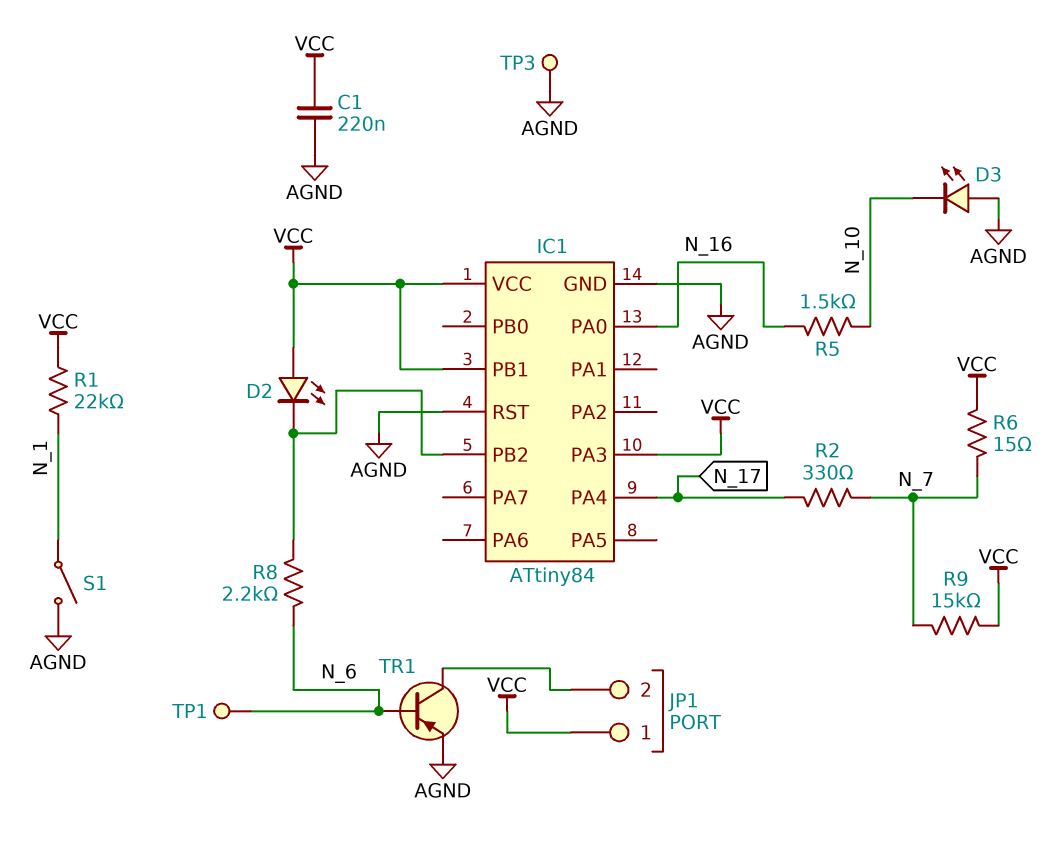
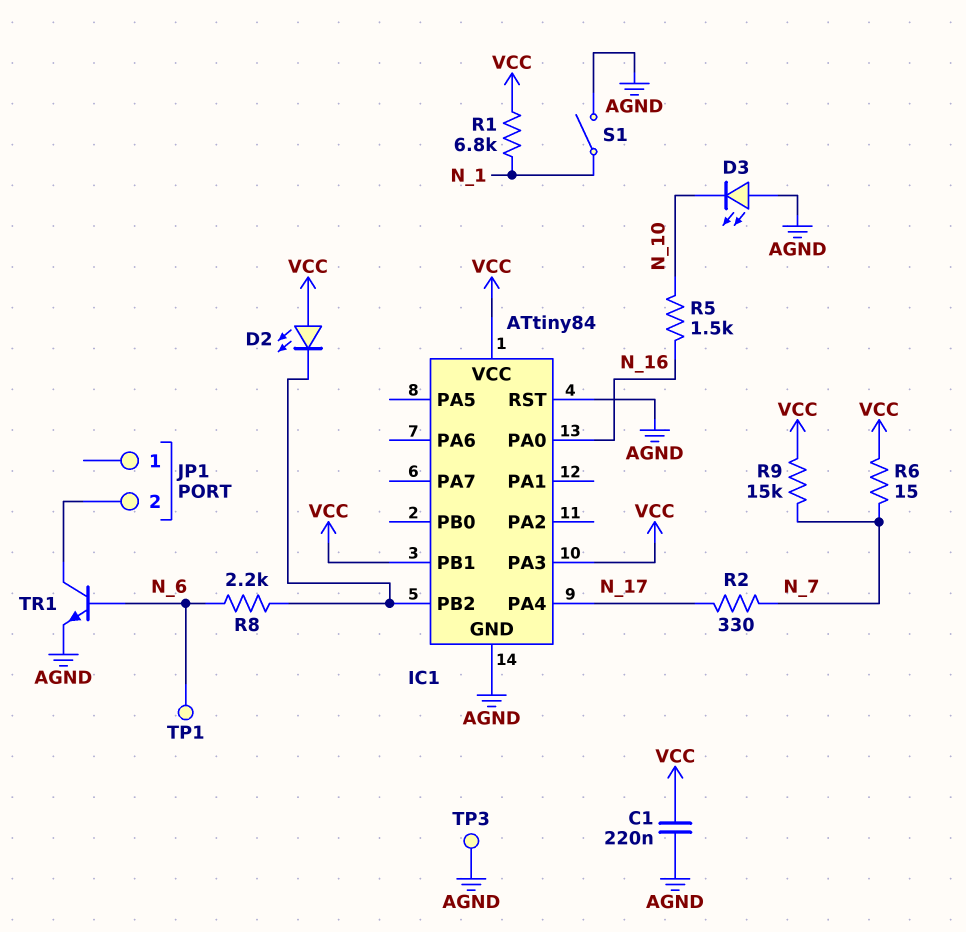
JP1 pin 1: VCC -> none
R1: 22k (N_1, VCC) -> 6.8k (N_1, VCC)
TR1: PNP (B N_6, C JP1/2, E AGND) -> NPN (B N_6, C JP1/2, E AGND)

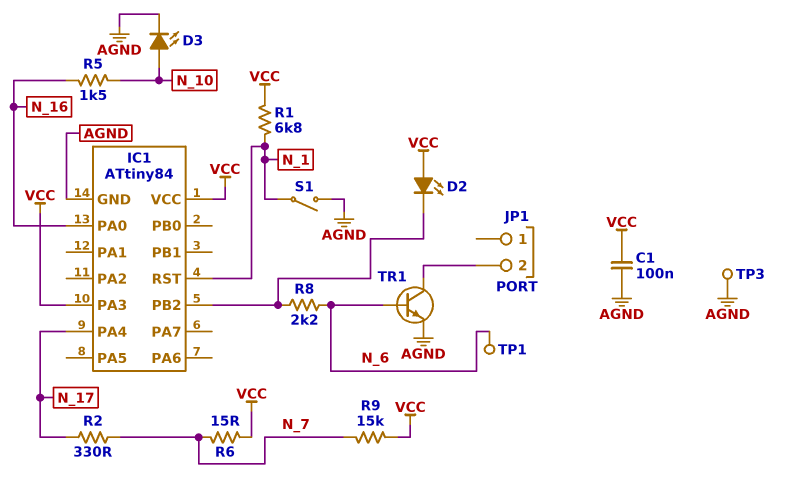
C1: 220nF (AGND, VCC) -> 100nF (AGND, VCC)
D3: LED (A AGND, K N_10) -> LED (A N_10, K AGND)
IC1 pin PB1: VCC -> none
IC1 pin RST: AGND -> N_1

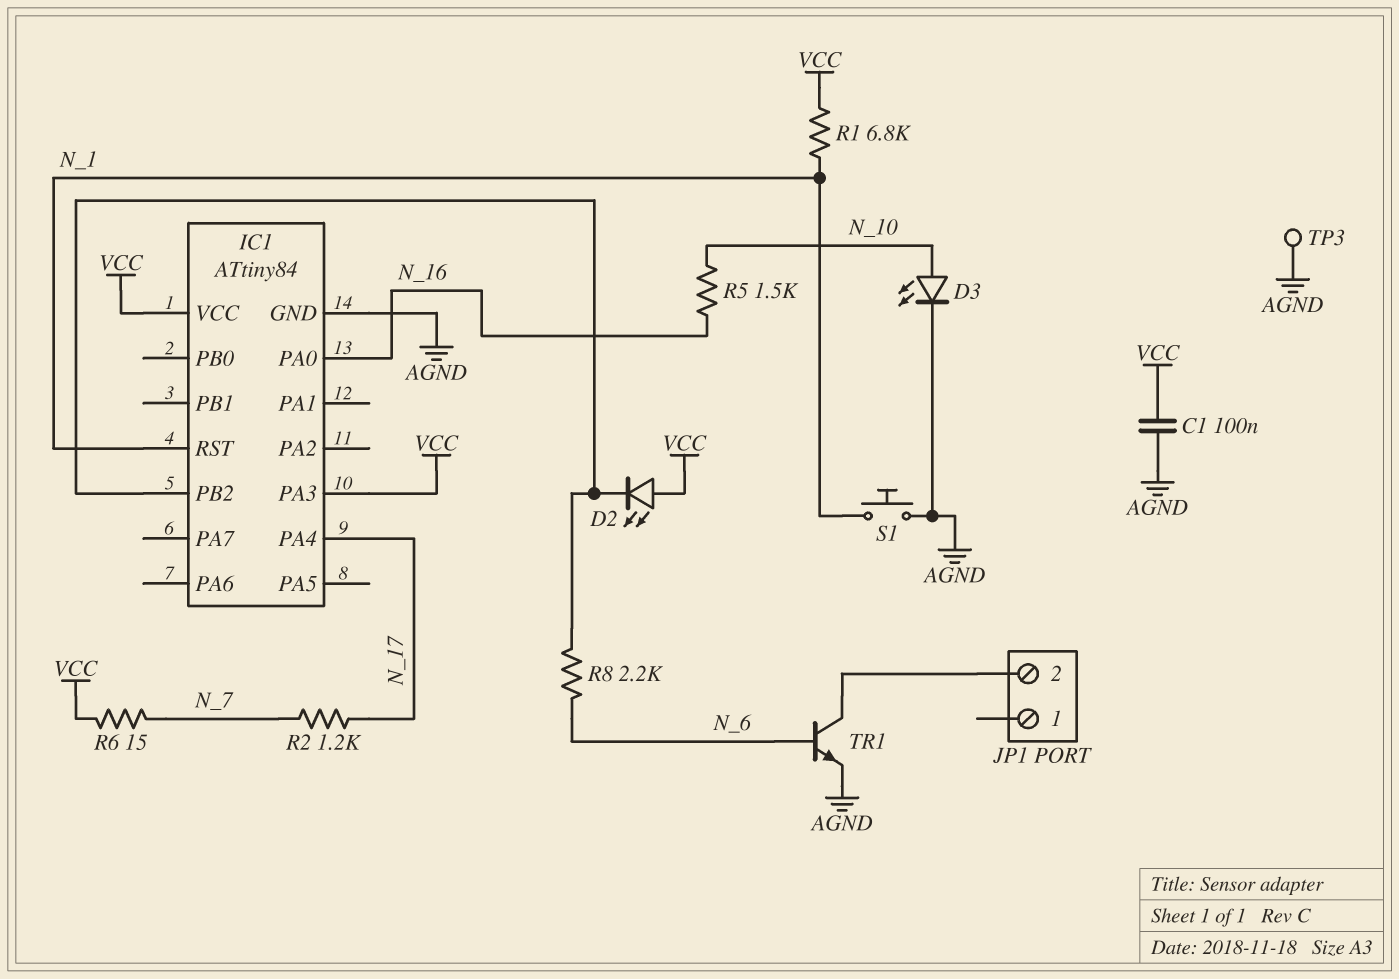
R2: 330 (N_7, N_17) -> 1.2k (N_7, N_17)
R9: 15k (N_7, VCC) -> none
S1: switch (AGND, N_1) -> button (AGND, N_1)
TP1: test point (N_6) -> none

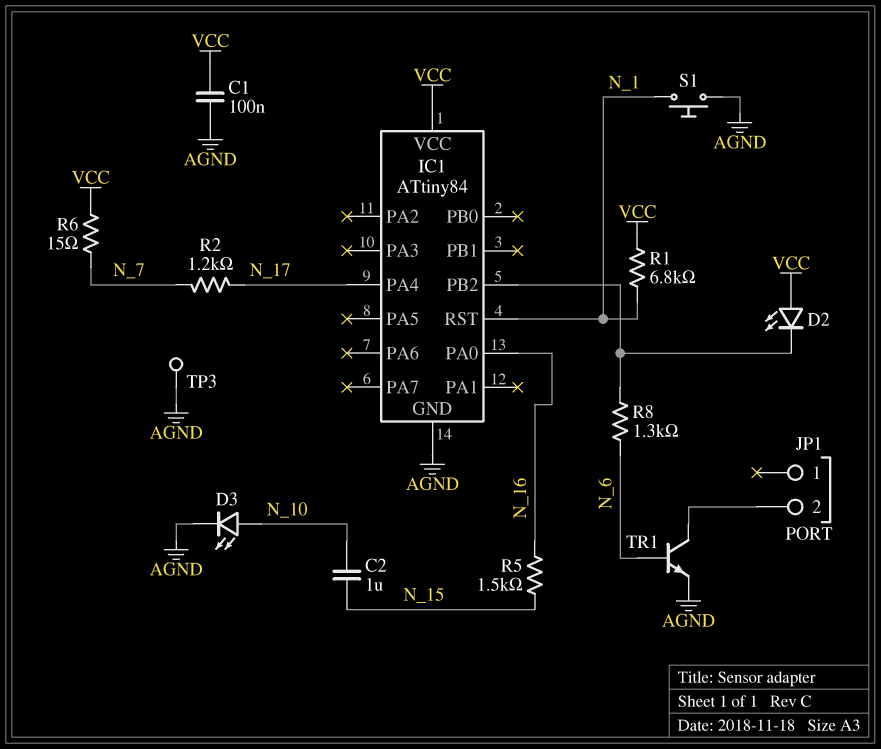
C2: none -> 1uF (N_10, N_15)
IC1 pin PA3: VCC -> none
R5: 1.5k (N_10, N_16) -> 1.5k (N_15, N_16)
R8: 2.2k (IC1/PB2, N_6) -> 1.3k (IC1/PB2, N_6)

